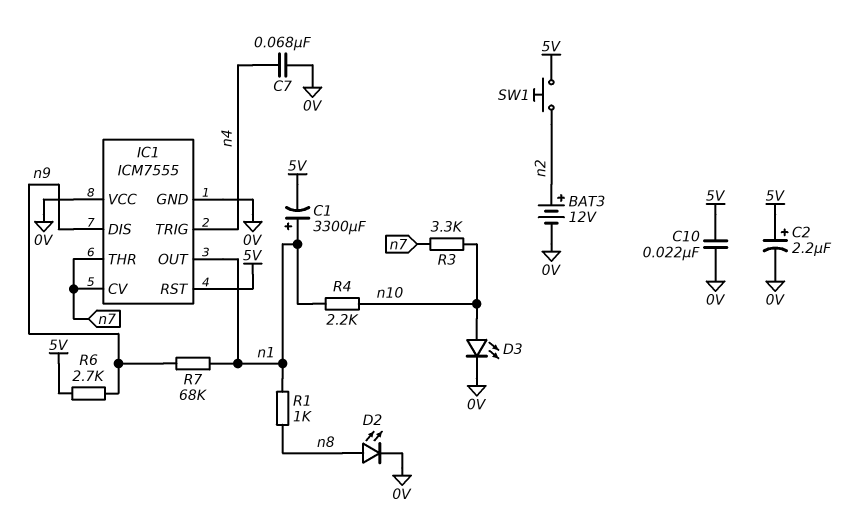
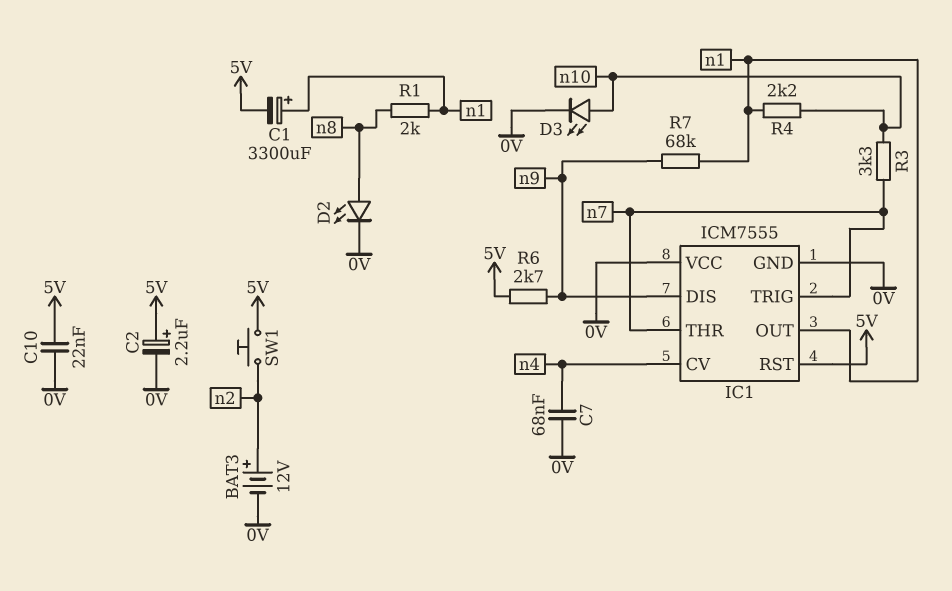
IC1 pin CV: n7 -> n4
IC1 pin TRIG: n4 -> n7
R1: 1k (n1, n8) -> 2k (n1, n8)

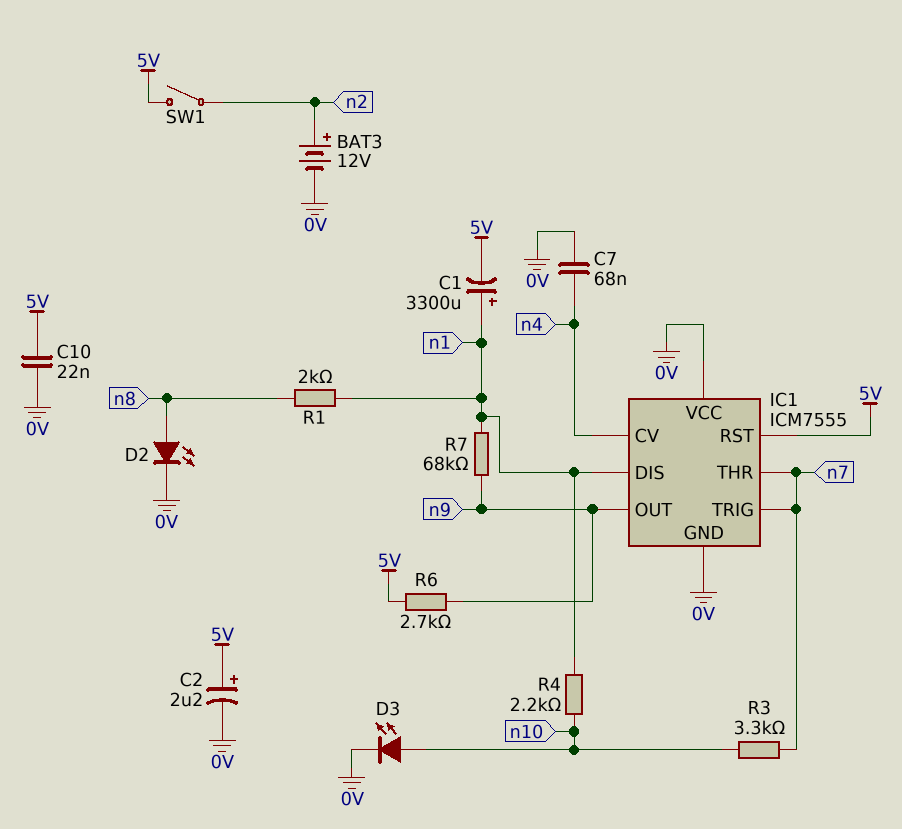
IC1 pin DIS: n9 -> n1
IC1 pin OUT: n1 -> n9
SW1: button (5V, n2) -> switch (5V, n2)

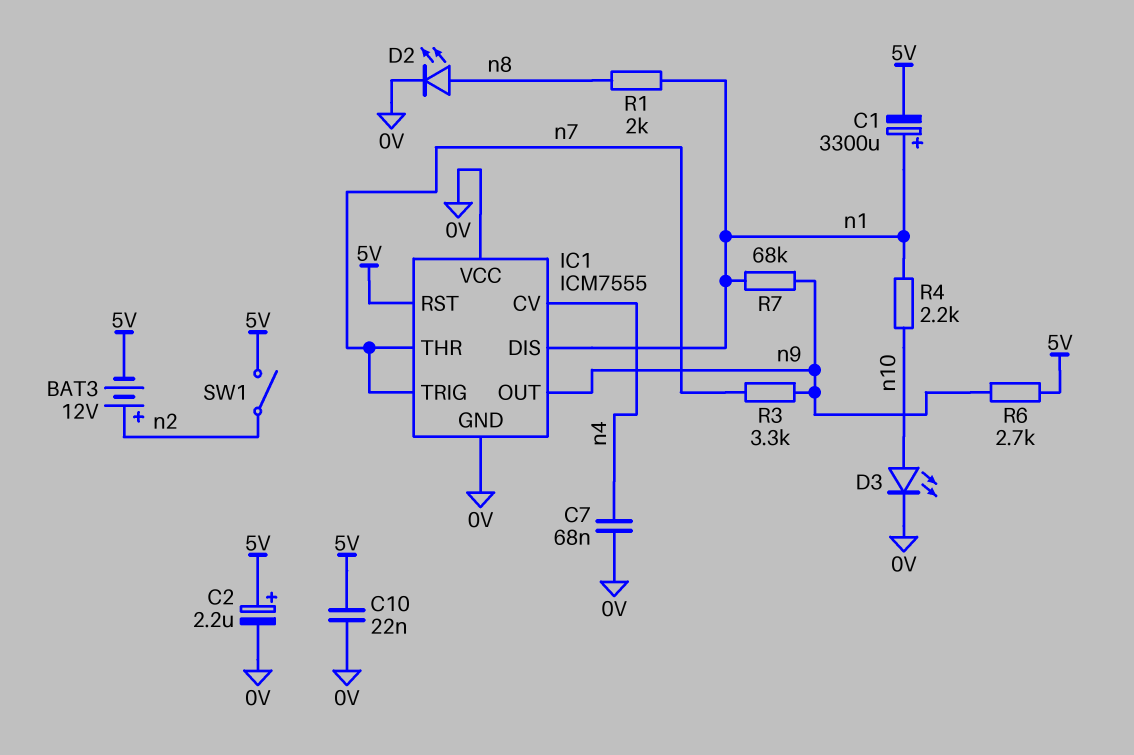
BAT3: 12V (plus n2, minus 0V) -> 12V (plus n2, minus 5V)
R3: 3.3k (n7, n10) -> 3.3k (n7, n9)

